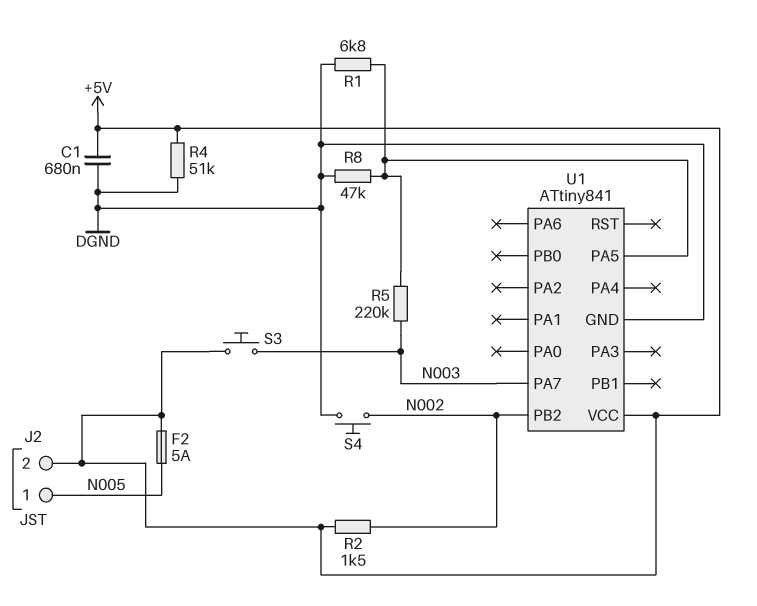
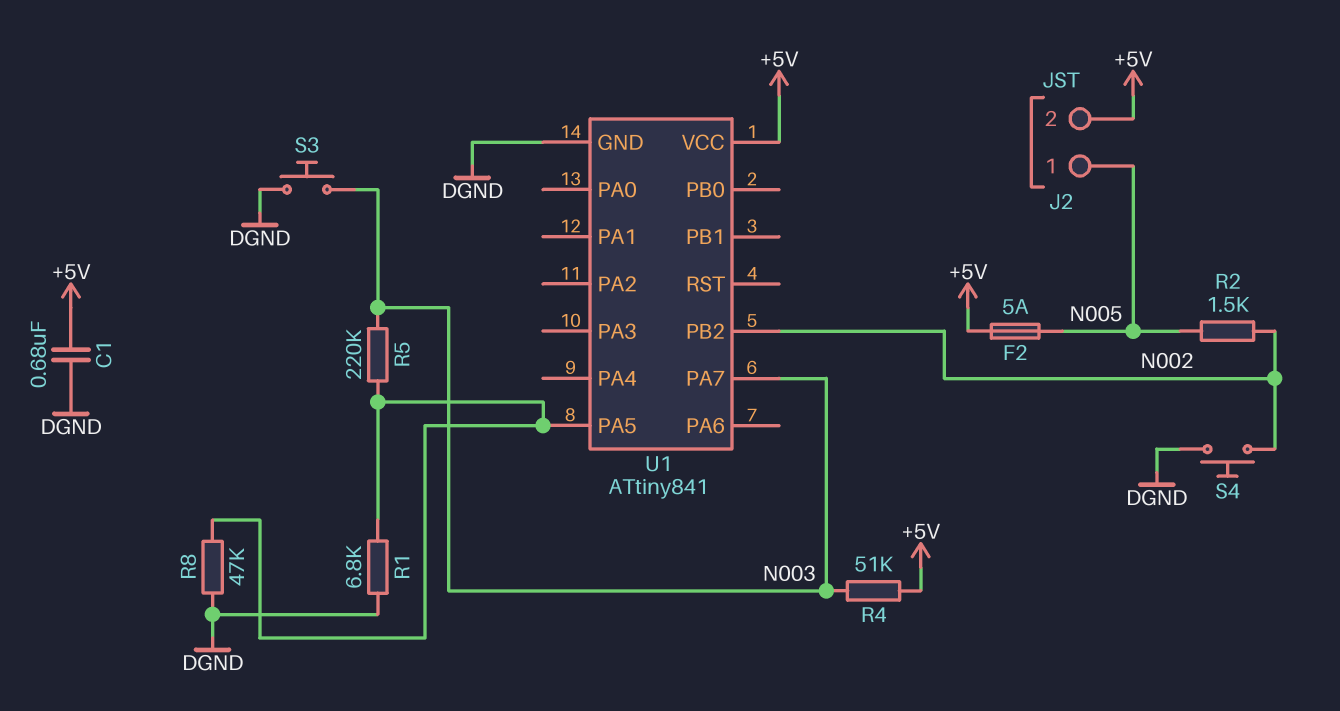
R2: 1.5k (+5V, N002) -> 1.5k (N002, N005)
R4: 51k (+5V, DGND) -> 51k (+5V, N003)
S3: button (+5V, N003) -> button (DGND, N003)

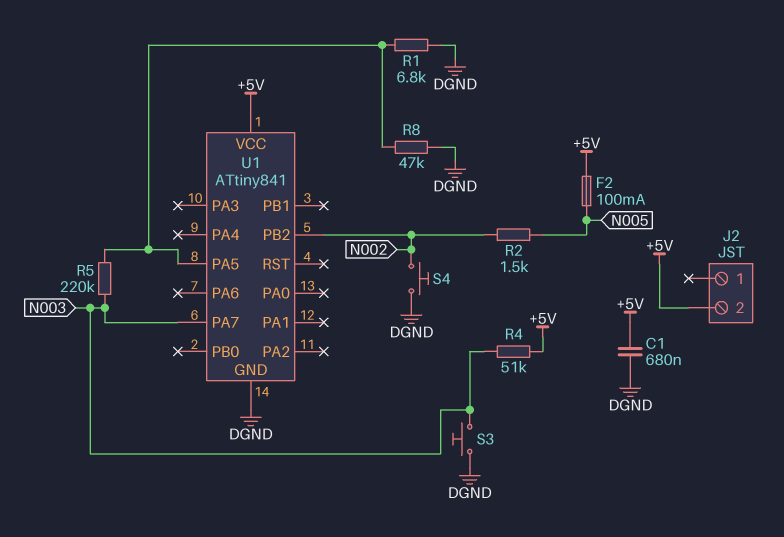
F2: 5A (+5V, N005) -> 100mA (+5V, N005)
J2 pin 1: N005 -> none

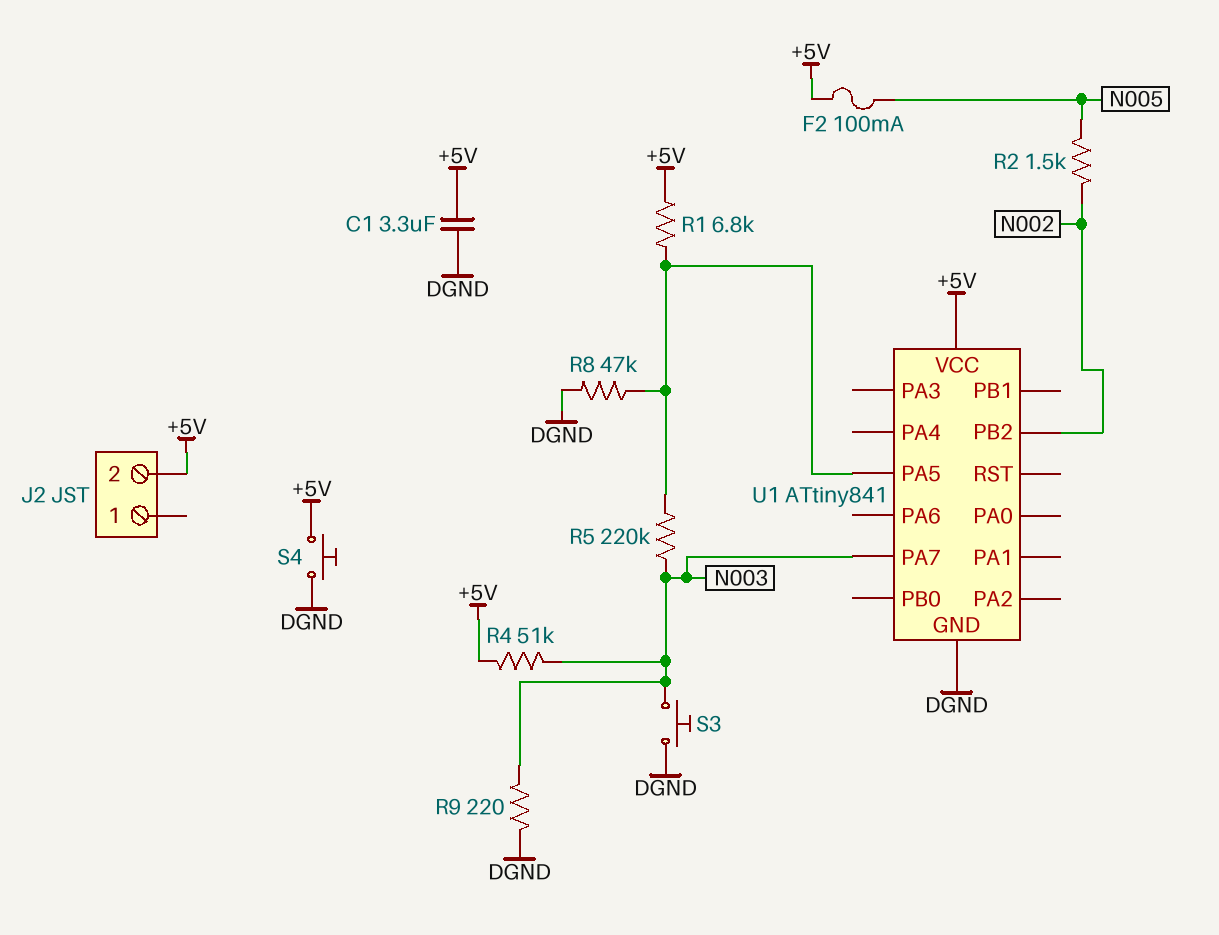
C1: 680nF (+5V, DGND) -> 3.3uF (+5V, DGND)
R1: 6.8k (DGND, U1/PA5) -> 6.8k (+5V, U1/PA5)
R9: none -> 220 (DGND, N003)
S4: button (DGND, N002) -> button (+5V, DGND)

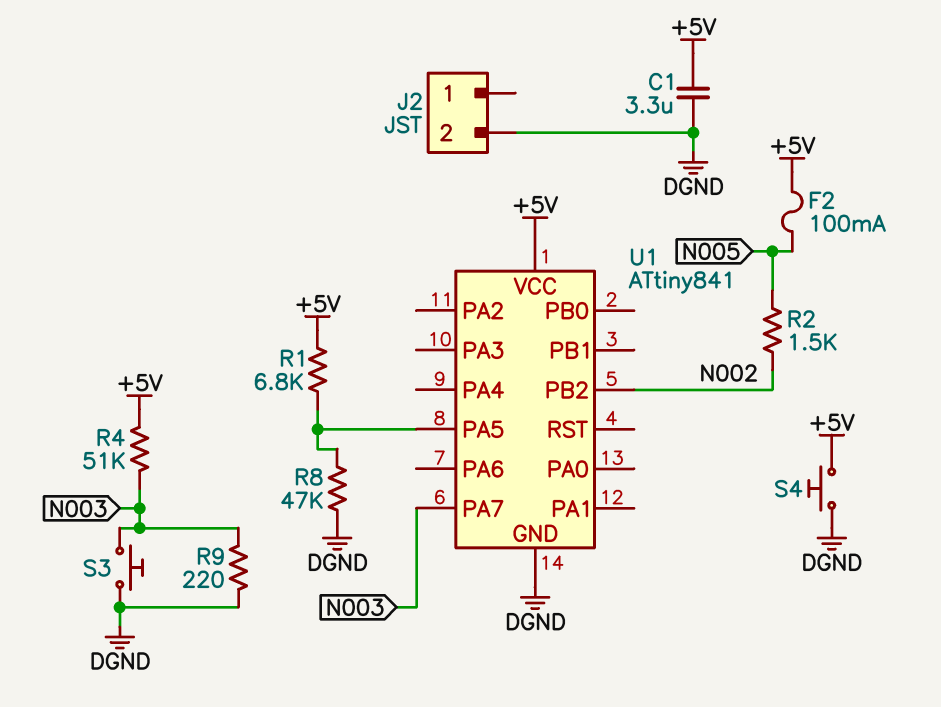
J2 pin 2: +5V -> DGND
R5: 220k (N003, U1/PA5) -> none

